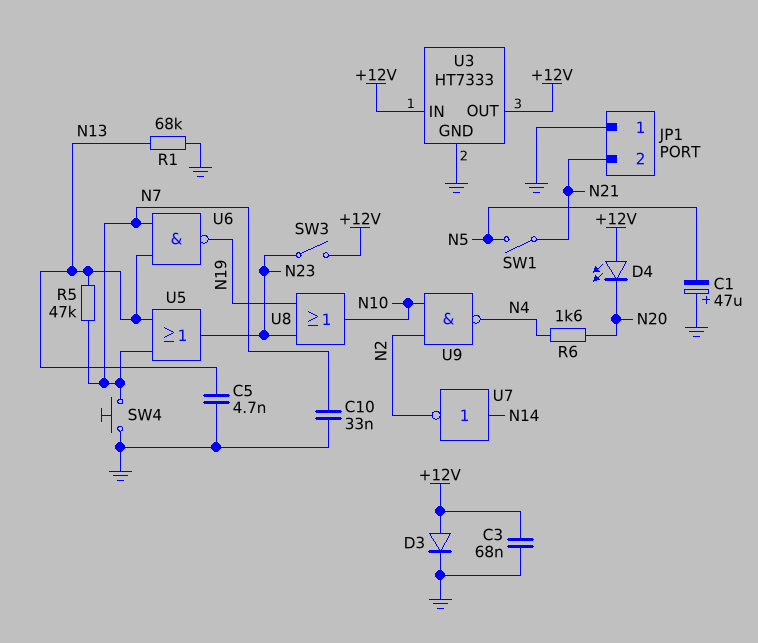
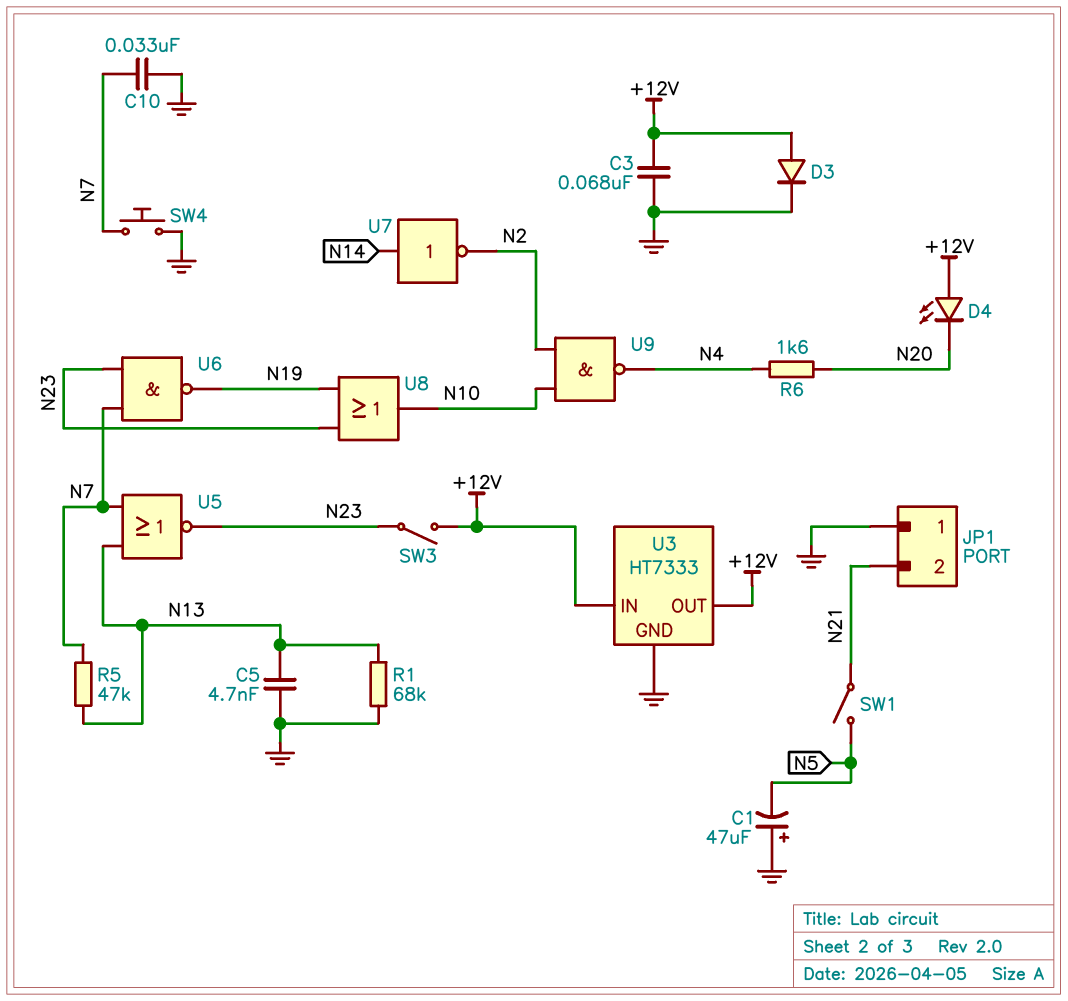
U5: OR (in N7, in N13, out N23) -> NOR (in N7, in N13, out N23)
U6: NAND (in N7, in N13, out N19) -> NAND (in N7, in N23, out N19)

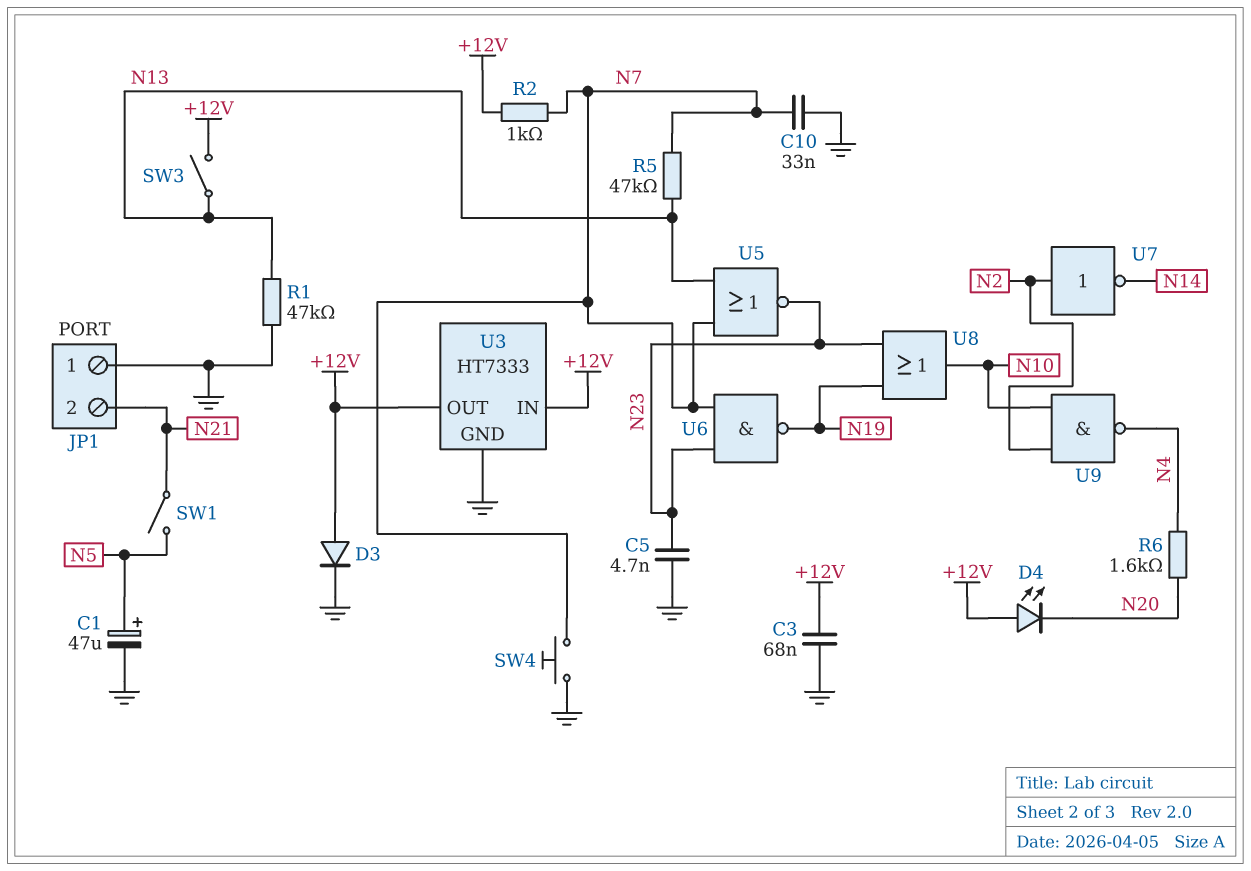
C1: 47uF (plus GND, minus N5) -> 47uF (plus N5, minus GND)
C5: 4.7nF (GND, N13) -> 4.7nF (GND, N23)
R1: 68k (GND, N13) -> 47k (GND, N13)
R2: none -> 1k (+12V, N7)
SW3: switch (+12V, N23) -> switch (+12V, N13)
U7: NOT (in N14, out N2) -> NOT (in N2, out N14)

